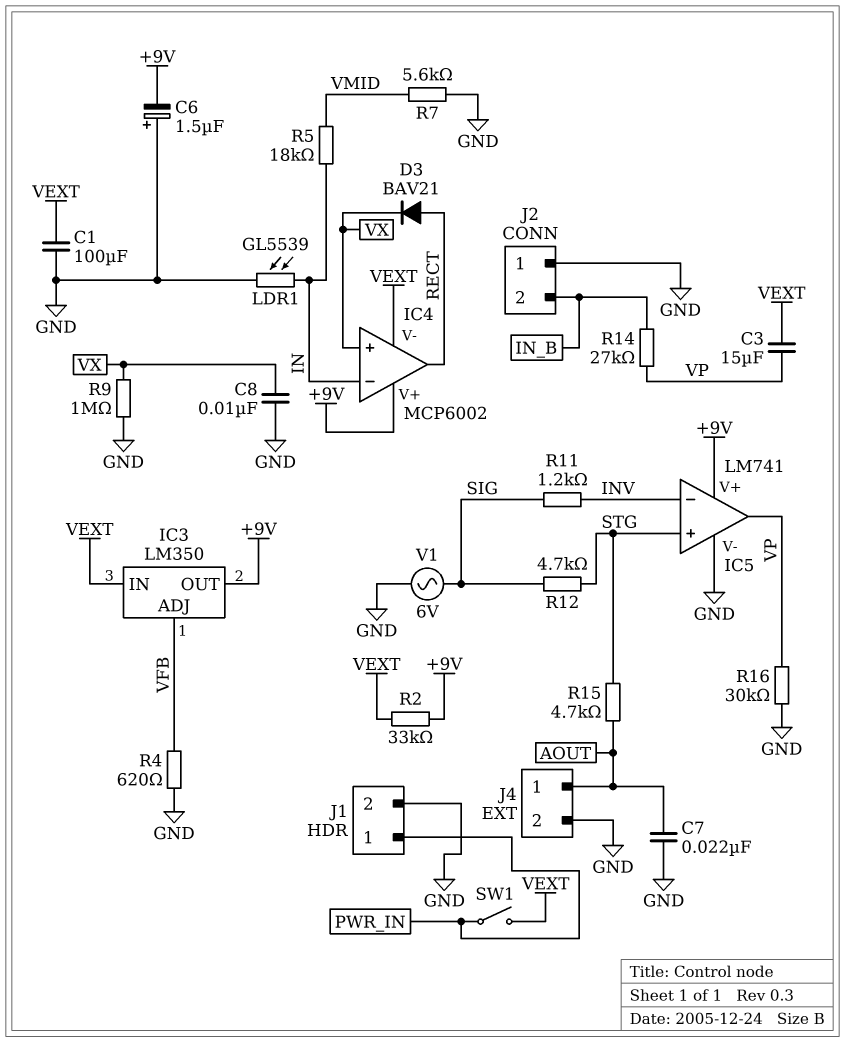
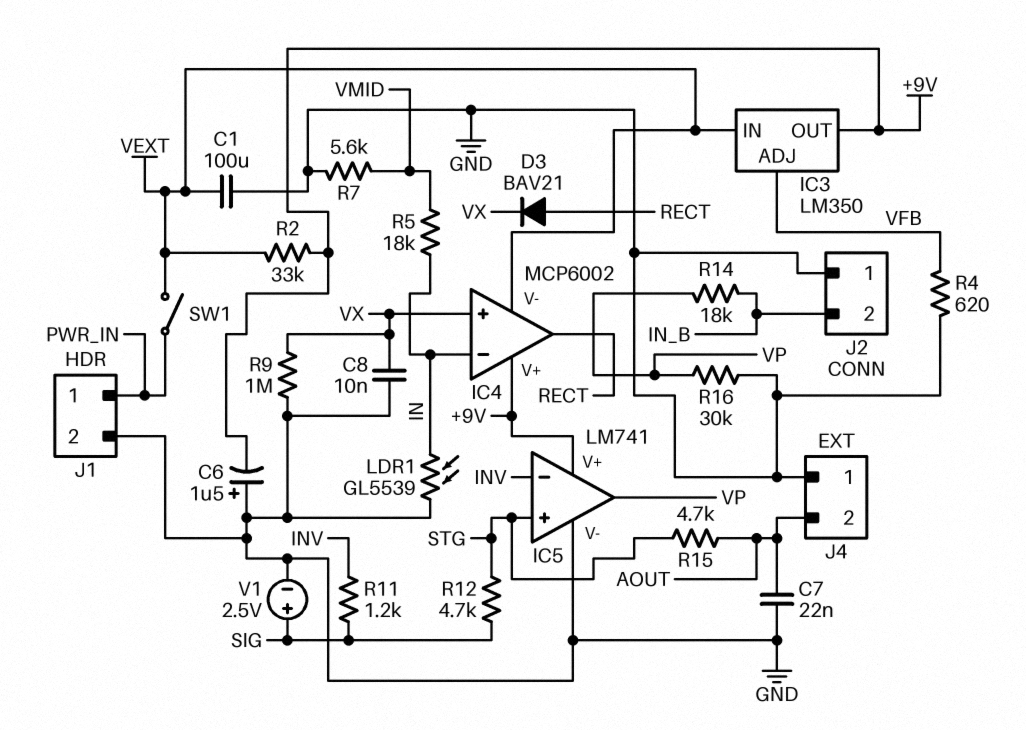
C3: 15uF (VEXT, VP) -> none
J4 pin 1: AOUT -> GND
J4 pin 2: GND -> AOUT
R14: 27k (IN_B, VP) -> 18k (IN_B, VP)
V1: AC 6V (GND, SIG) -> 2.5V (plus SIG, minus GND)

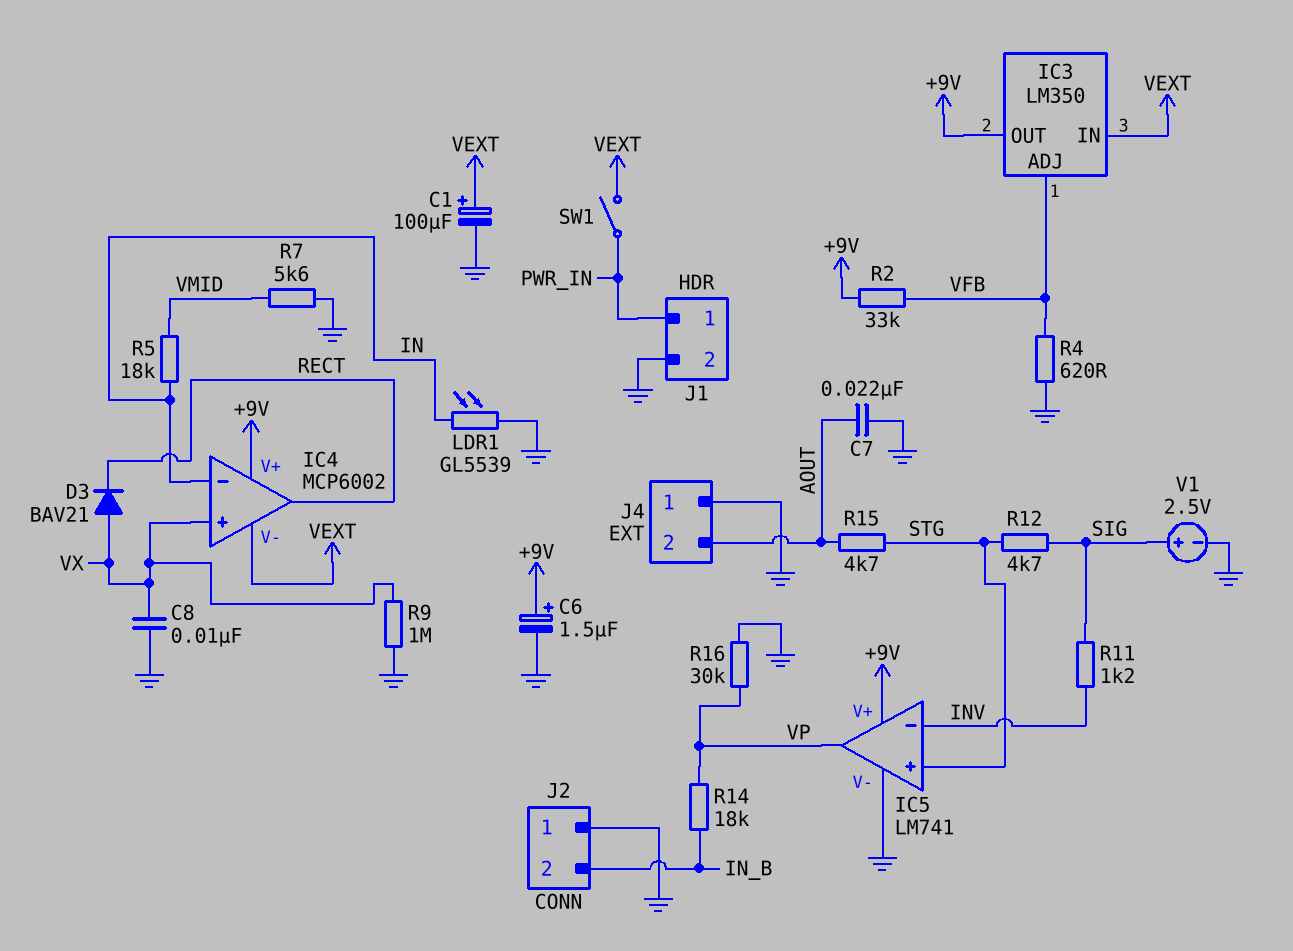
C1: 100uF (GND, VEXT) -> 100uF (plus VEXT, minus GND)
C6: 1.5uF (plus GND, minus +9V) -> 1.5uF (plus +9V, minus GND)
D3: diode BAV21 (A RECT, K VX) -> diode BAV21 (A VX, K RECT)
R2: 33k (+9V, VEXT) -> 33k (+9V, VFB)

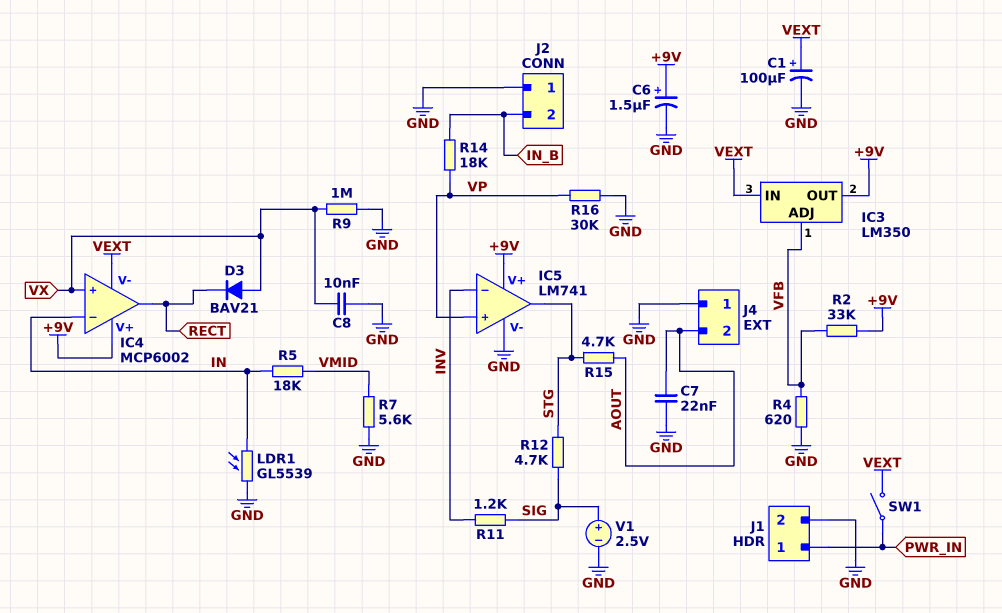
IC5 pin in+: STG -> VP
IC5 pin out: VP -> STG

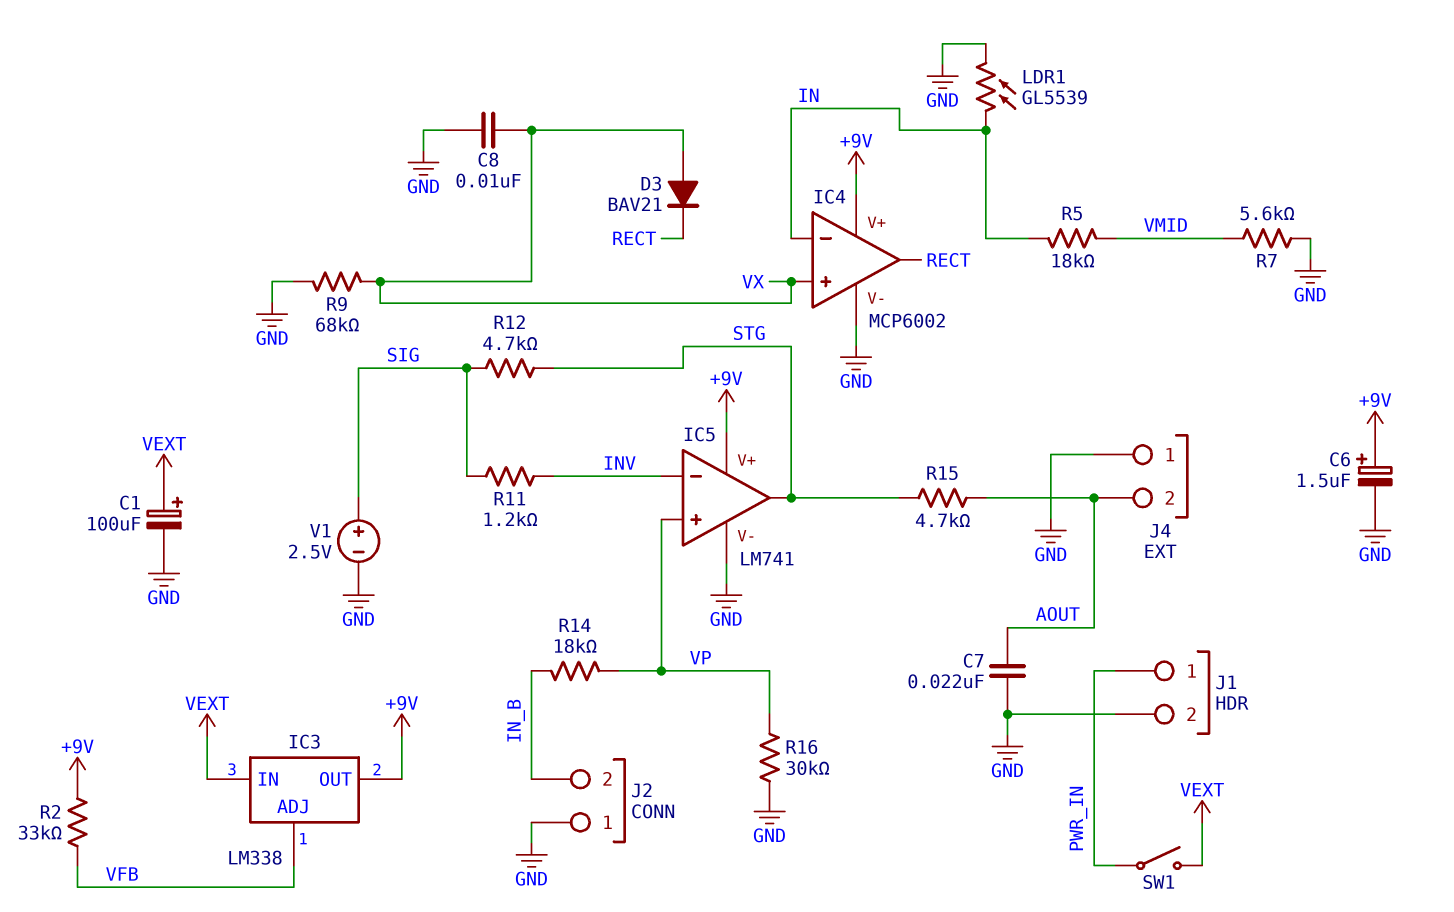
IC3: LM350 -> LM338
IC4 pin V-: VEXT -> GND
R4: 620 (GND, VFB) -> none
R9: 1M (GND, VX) -> 68k (GND, VX)

